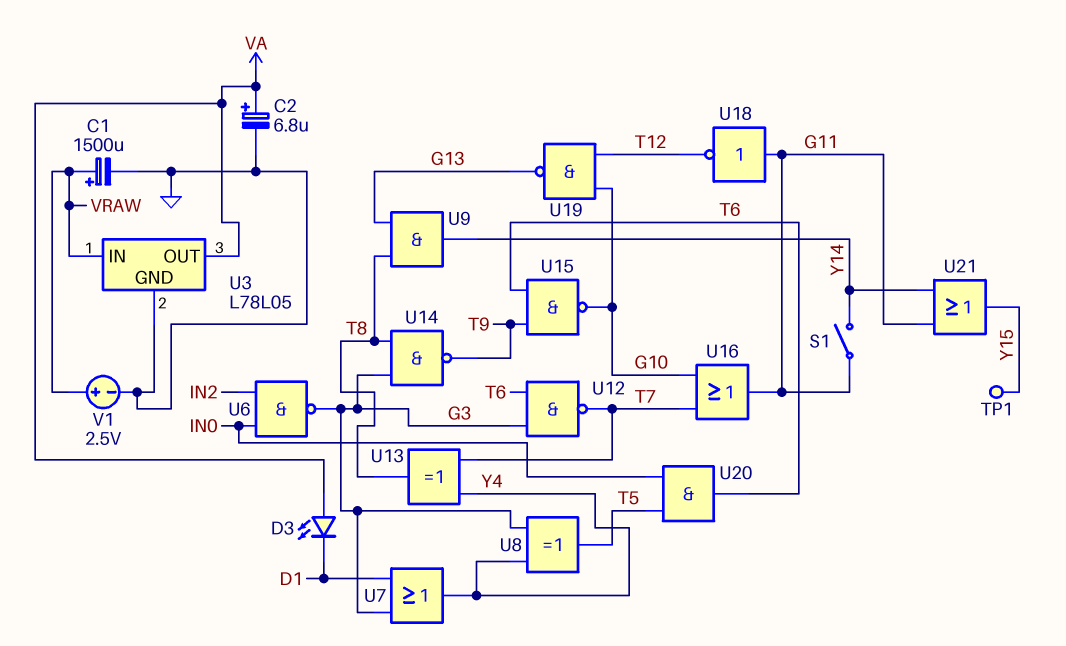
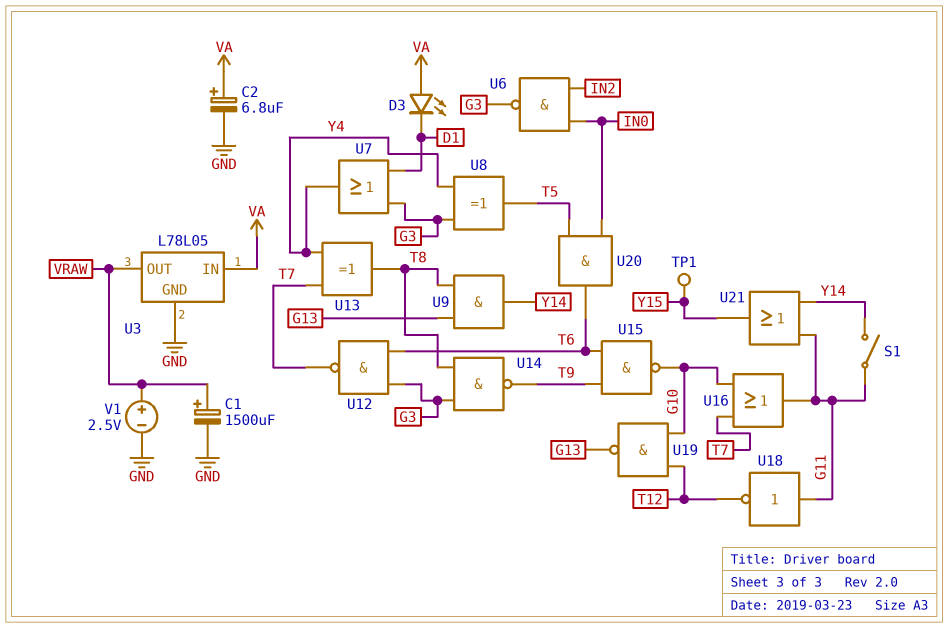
U3 pin IN: VRAW -> VA
U3 pin OUT: VA -> VRAW

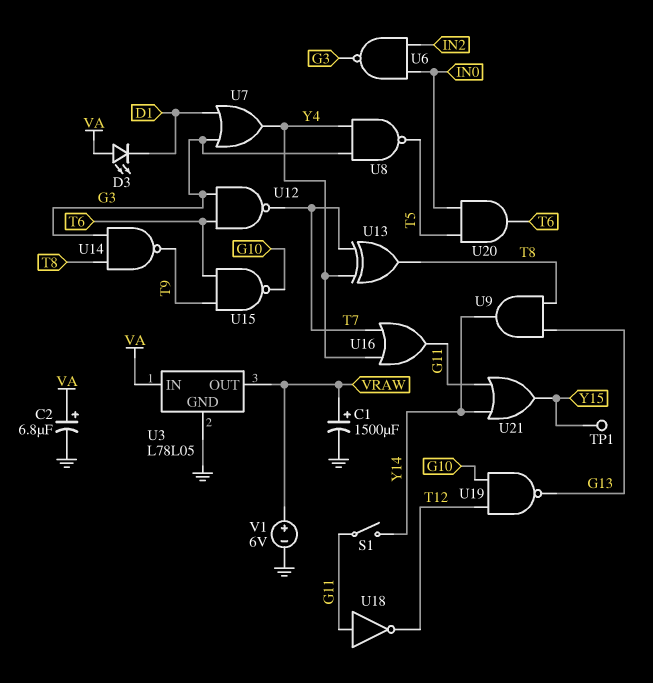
U8: XOR (in G3, in Y4, out T5) -> NAND (in G3, in Y4, out T5)
U16: OR (in G10, in T7, out G11) -> OR (in T7, in Y4, out G11)
V1: 2.5V (plus VRAW, minus GND) -> 6V (plus VRAW, minus GND)

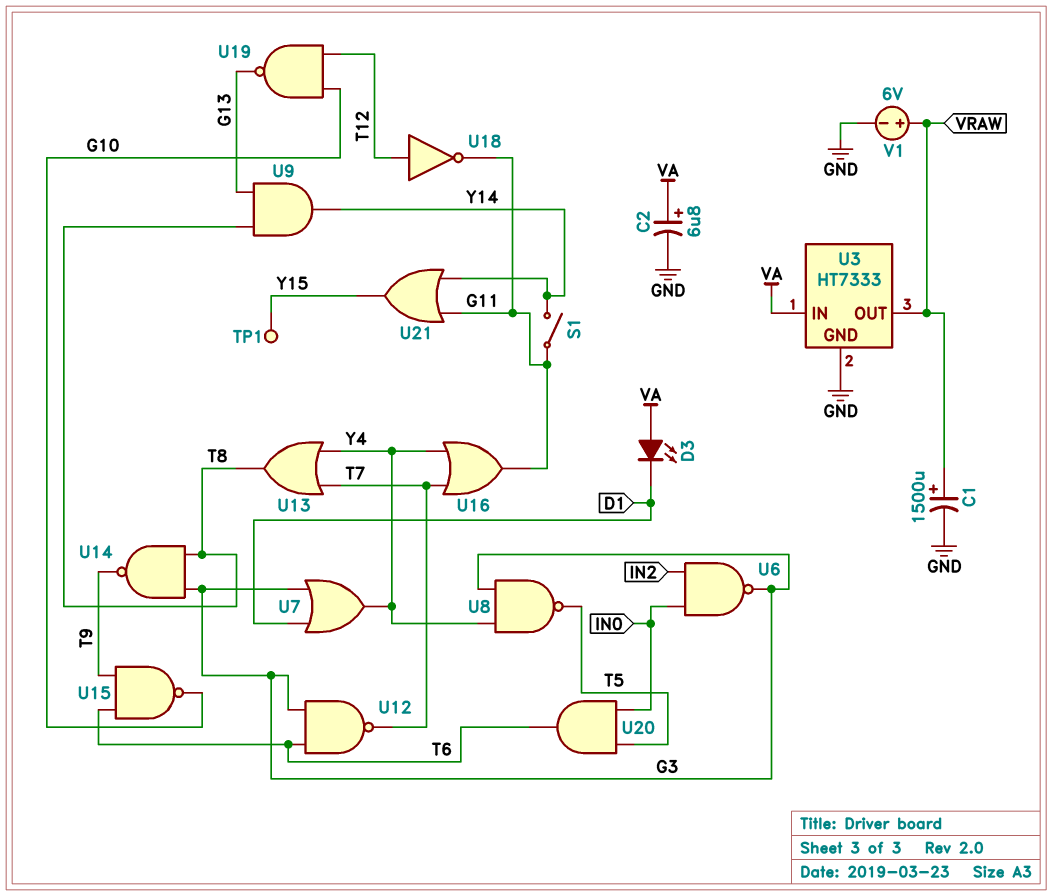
U3: L78L05 -> HT7333
U13: XOR (in T7, in Y4, out T8) -> OR (in T7, in Y4, out T8)
U18: NOT (in G11, out T12) -> NOT (in T12, out G11)

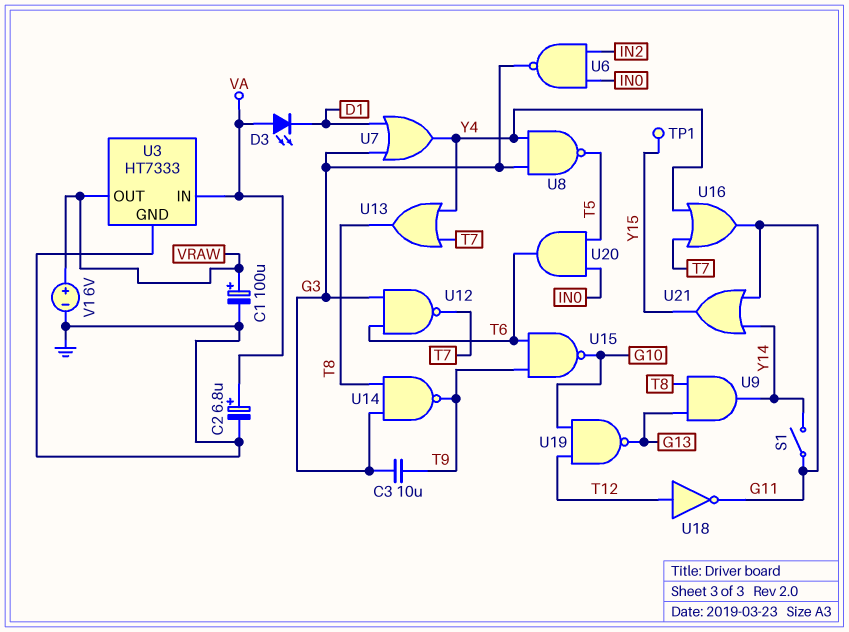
C1: 1500uF (plus VRAW, minus GND) -> 100uF (plus VRAW, minus GND)
C3: none -> 10uF (G3, T9)

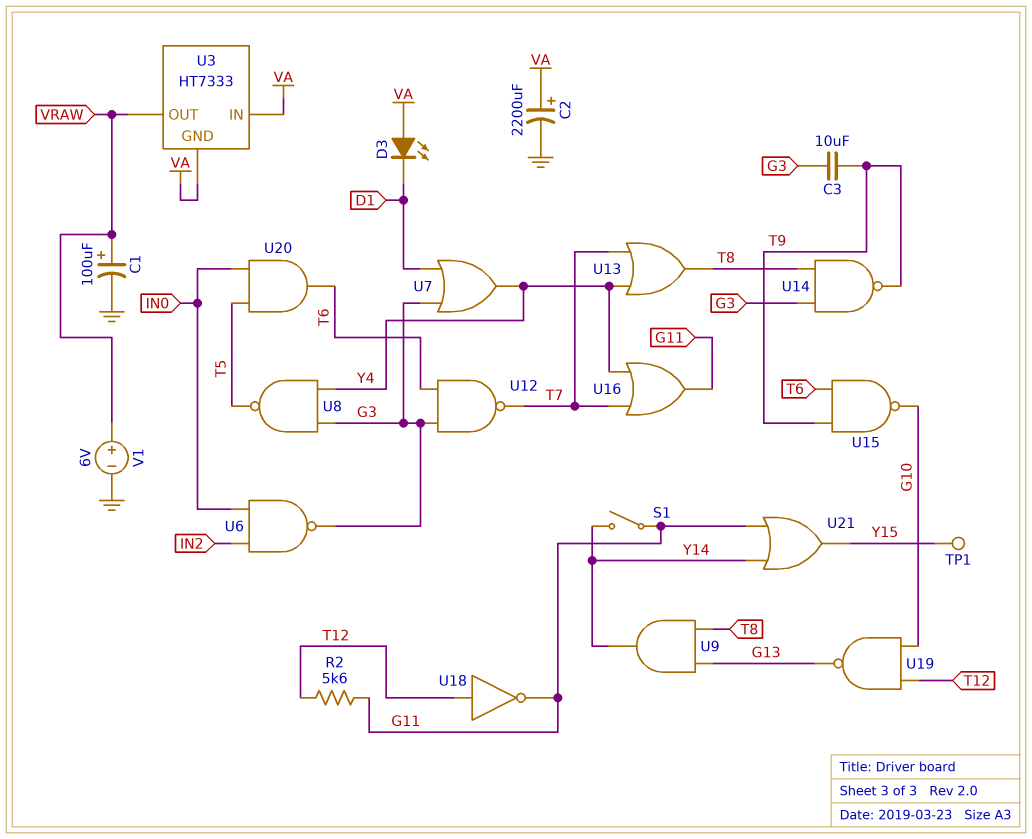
C2: 6.8uF (plus VA, minus GND) -> 2200uF (plus VA, minus GND)
R2: none -> 5.6k (G11, T12)
U3 pin GND: GND -> VA

